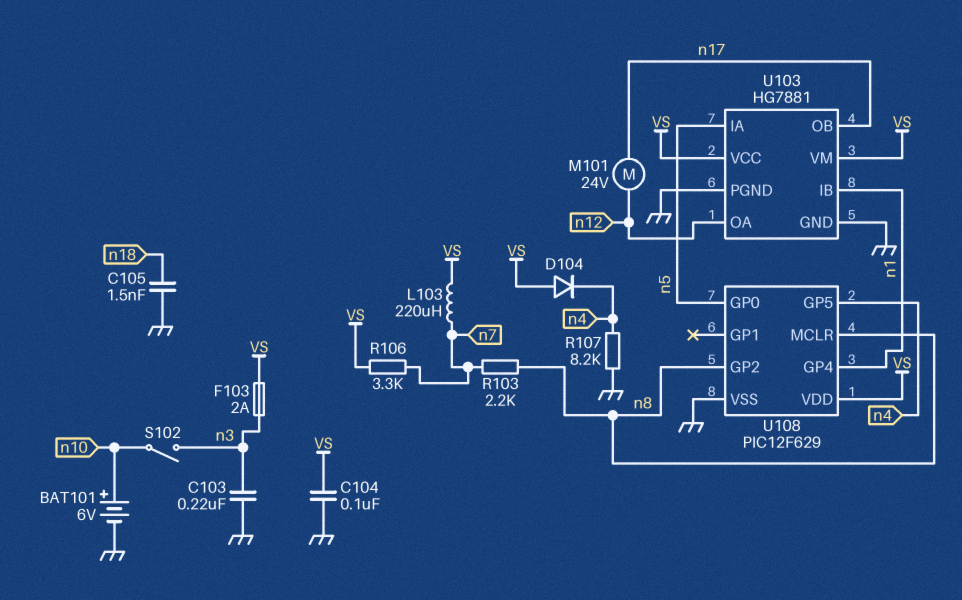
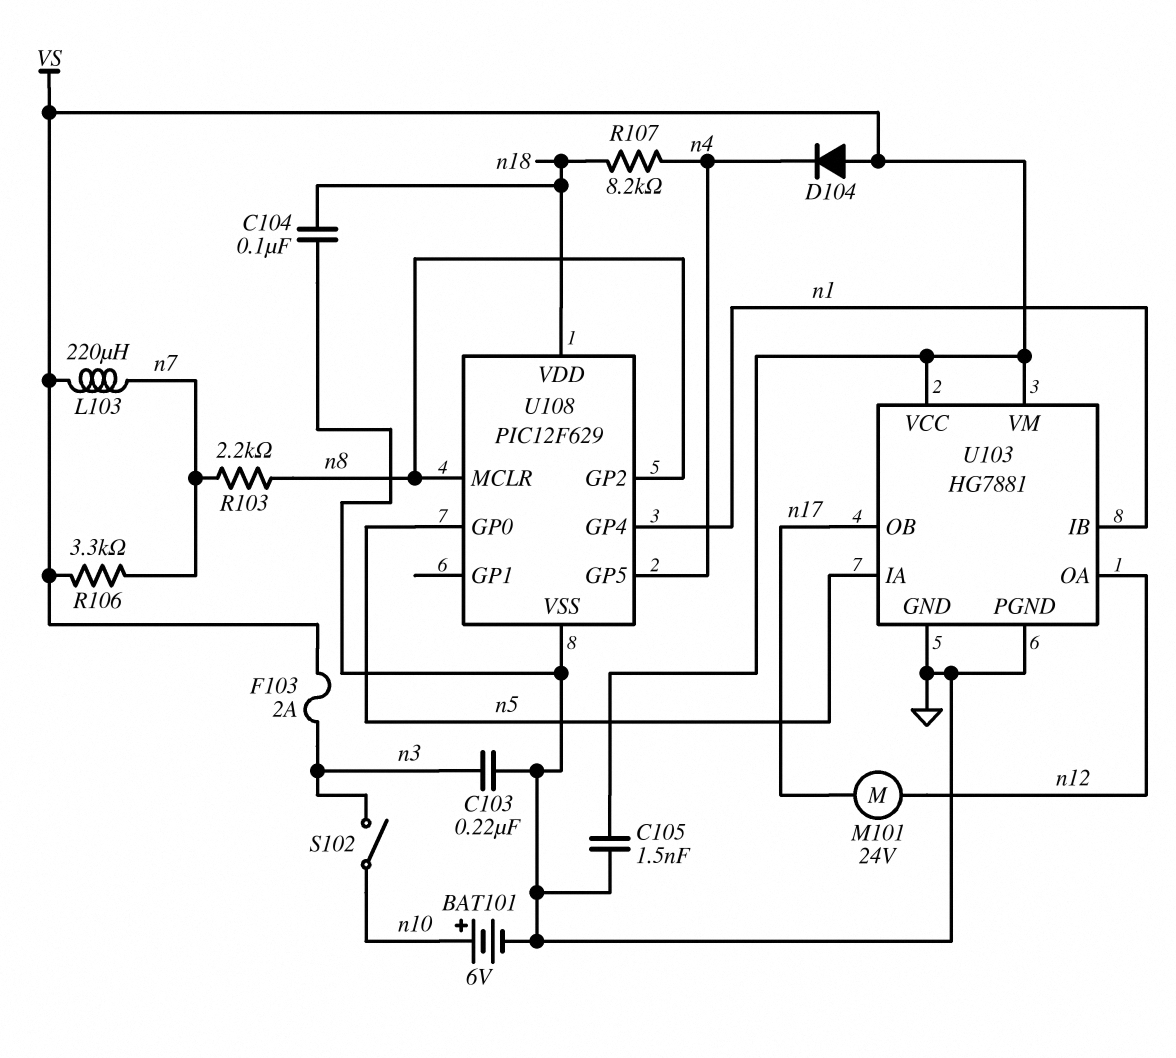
C104: 100nF (GND, VS) -> 100nF (GND, n18)
C105: 1.5nF (GND, n18) -> 1.5nF (GND, VS)
R107: 8.2k (GND, n4) -> 8.2k (n4, n18)
U108 pin VDD: VS -> n18

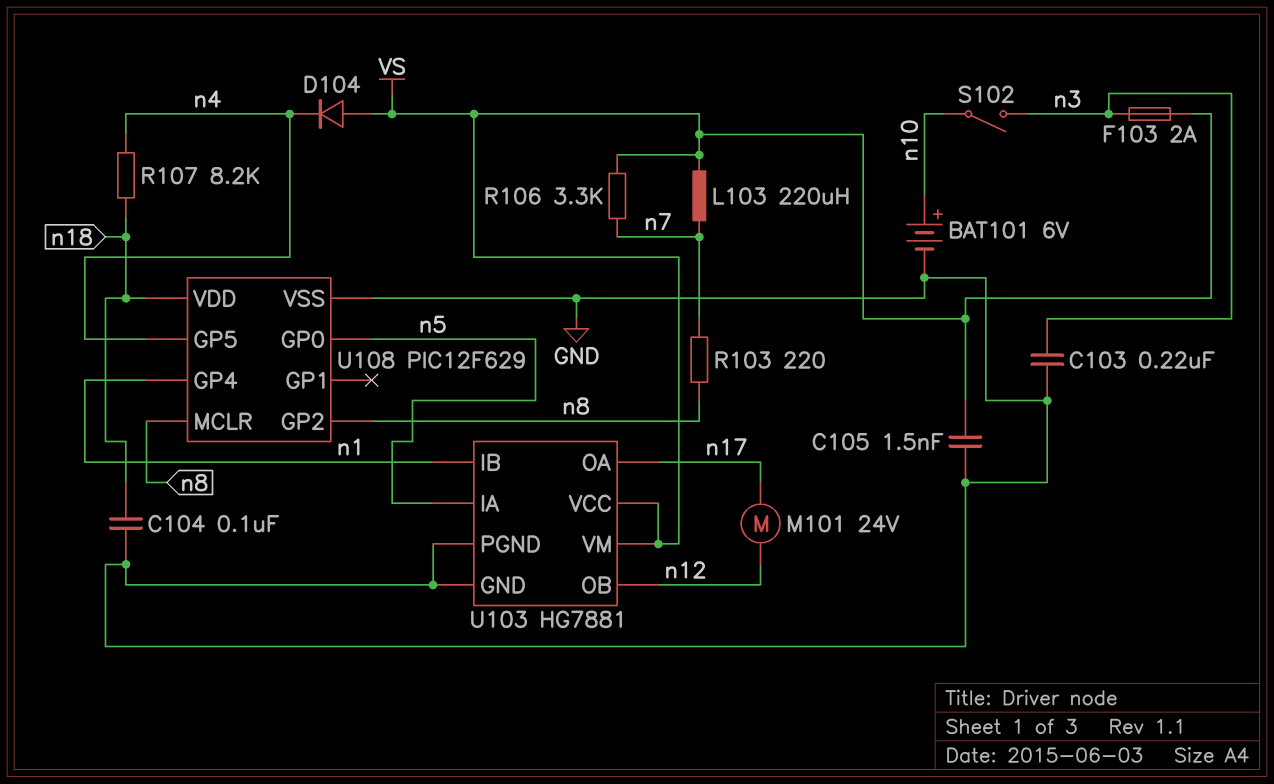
R103: 2.2k (n7, n8) -> 220 (n7, n8)
U103 pin OA: n12 -> n17
U103 pin OB: n17 -> n12

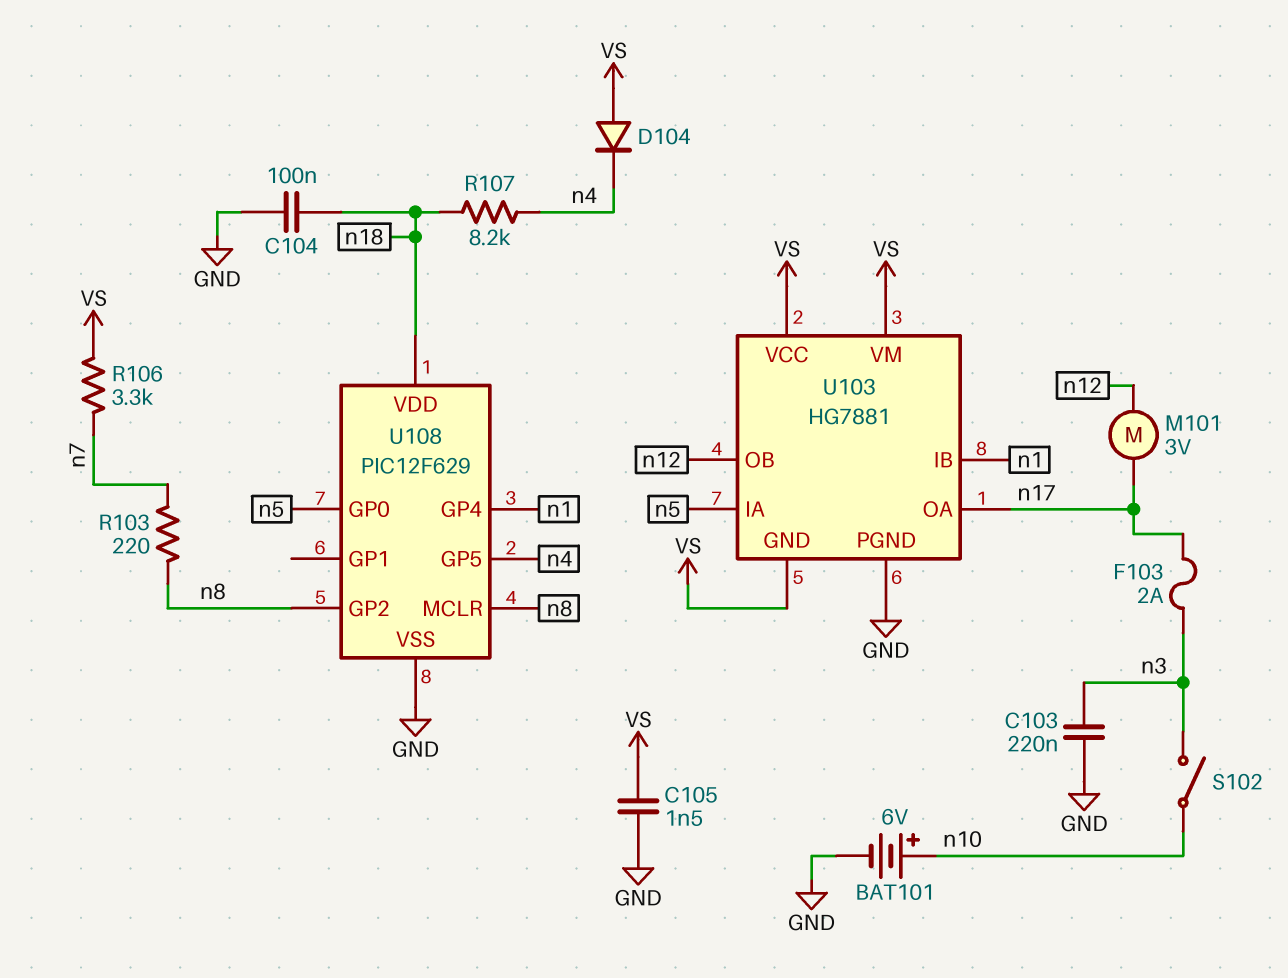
F103: 2A (VS, n3) -> 2A (n3, n17)
L103: 220uH (VS, n7) -> none
M101: motor 24V (n12, n17) -> motor 3V (n12, n17)
U103 pin GND: GND -> VS

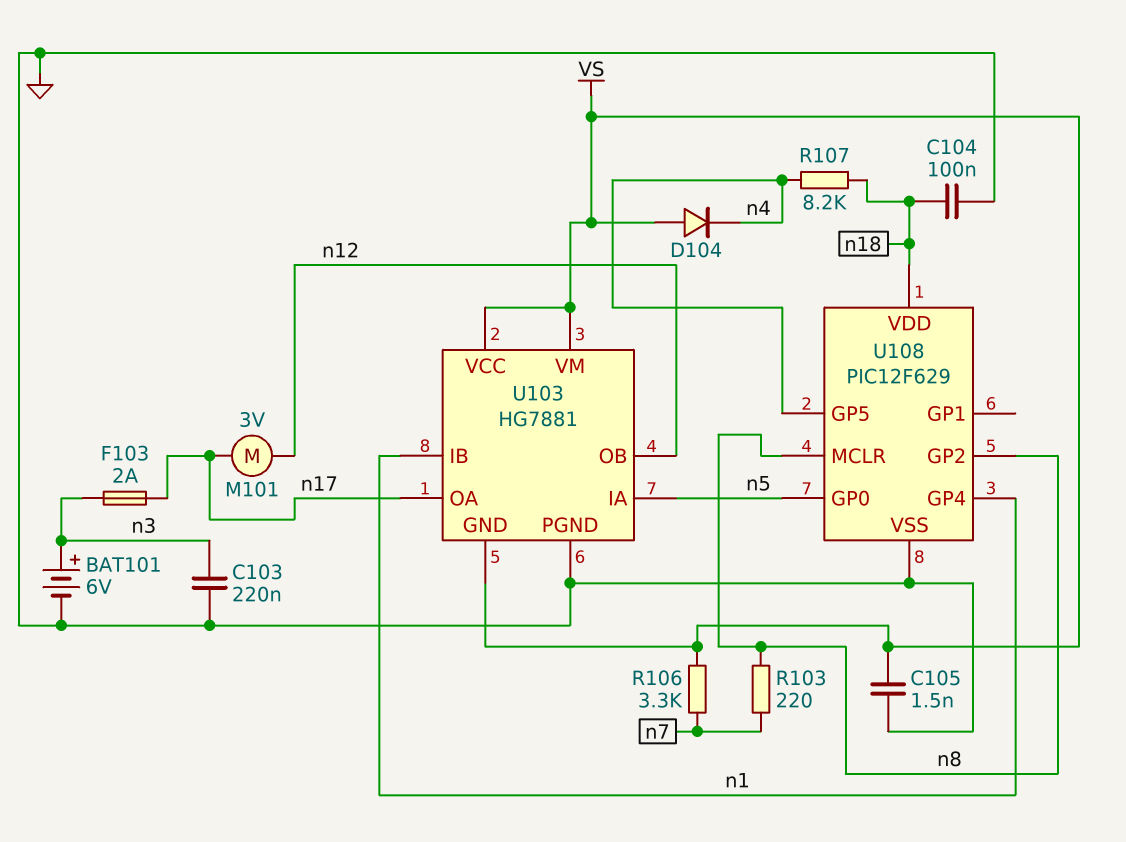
BAT101: 6V (plus n10, minus GND) -> 6V (plus n3, minus GND)
S102: switch (n3, n10) -> none

